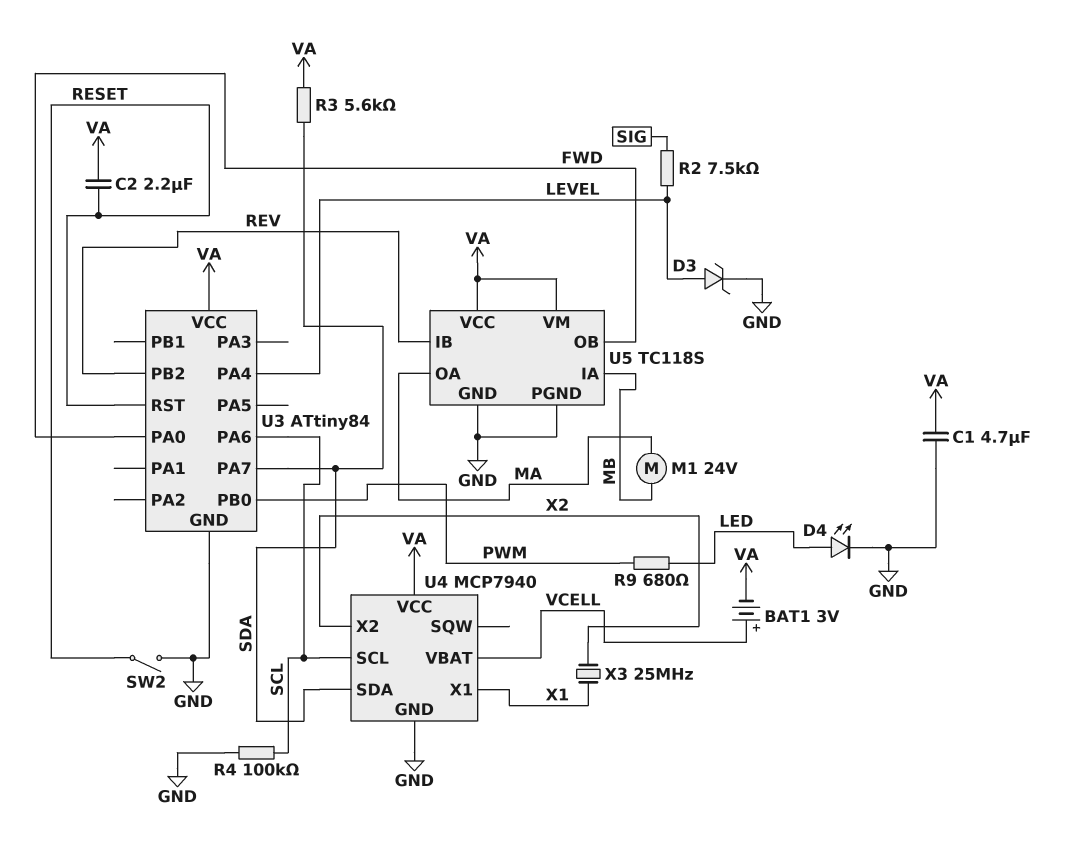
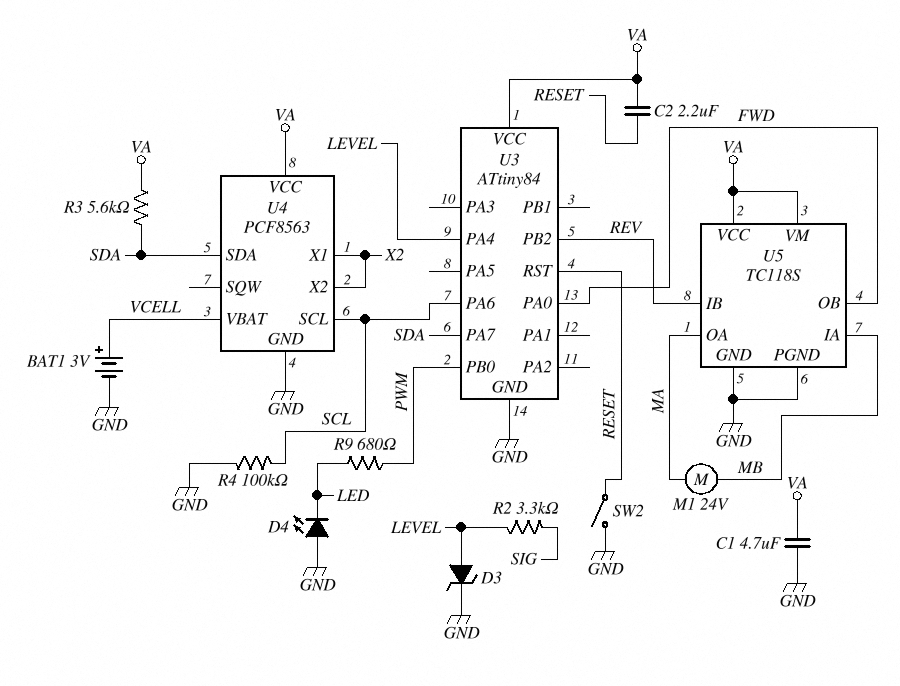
BAT1: 3V (plus VCELL, minus VA) -> 3V (plus VCELL, minus GND)
D4: LED (A LED, K GND) -> LED (A GND, K LED)
R2: 7.5k (LEVEL, SIG) -> 3.3k (LEVEL, SIG)
U4: MCP7940 -> PCF8563
U4 pin X1: X1 -> X2
X3: 25MHz (X1, X2) -> none

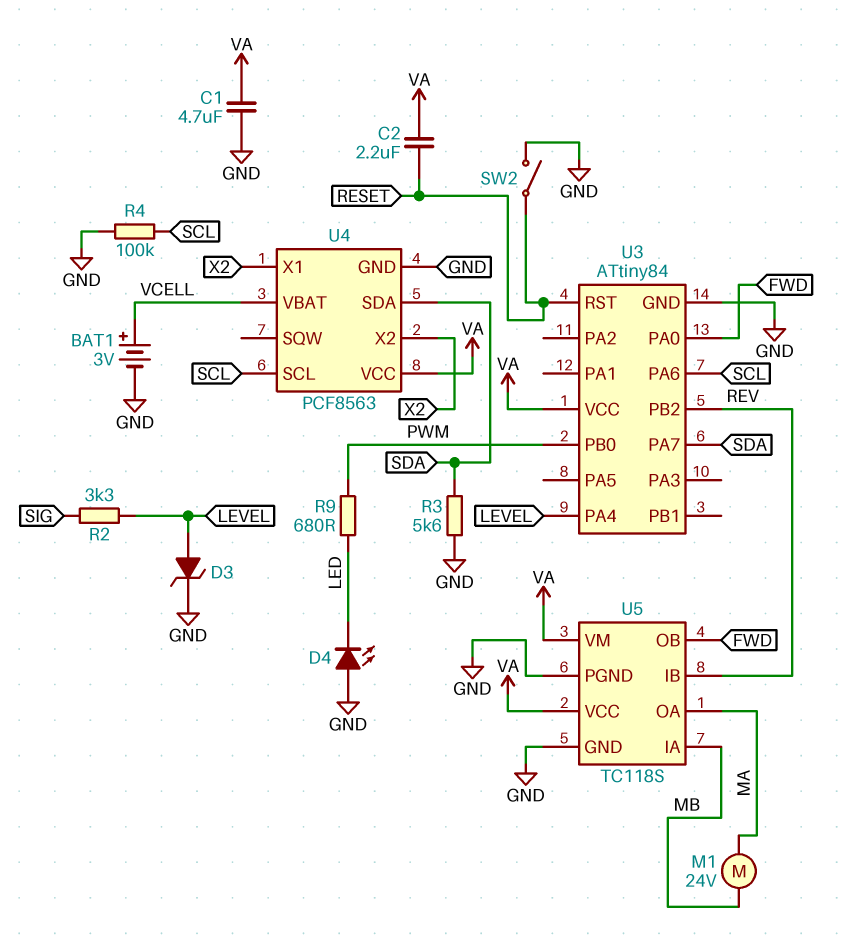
R3: 5.6k (SDA, VA) -> 5.6k (GND, SDA)

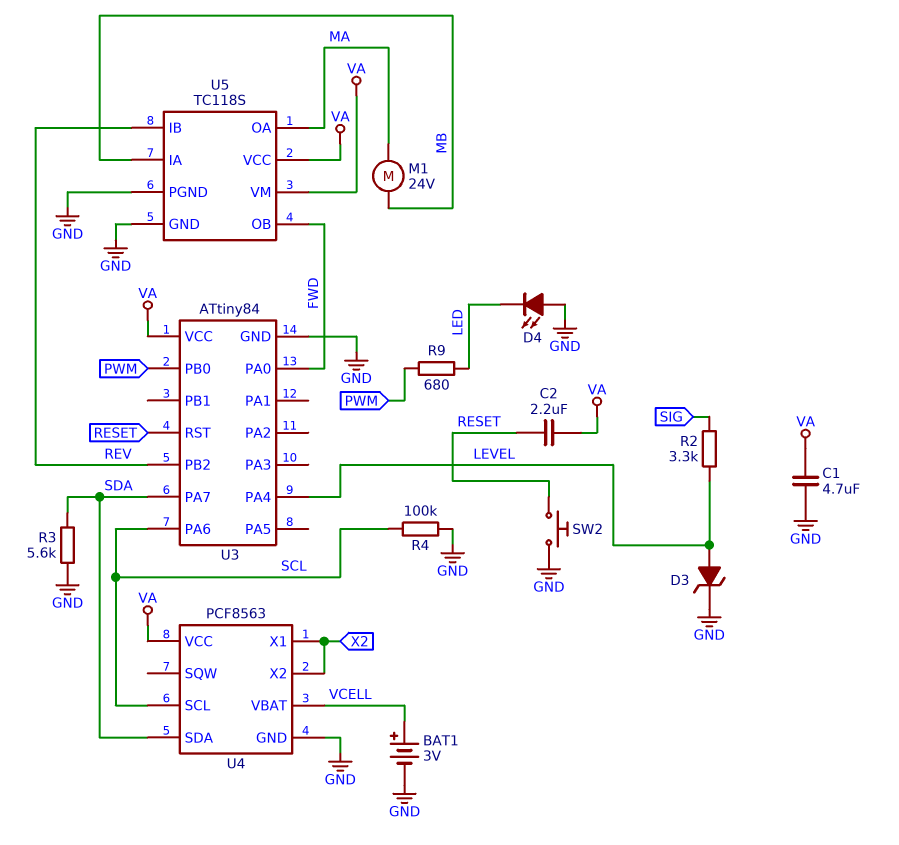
SW2: switch (GND, RESET) -> button (GND, RESET)

